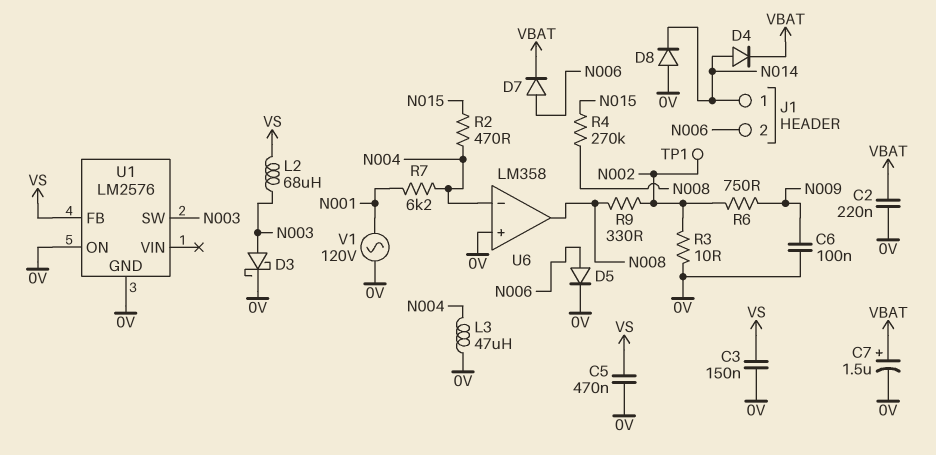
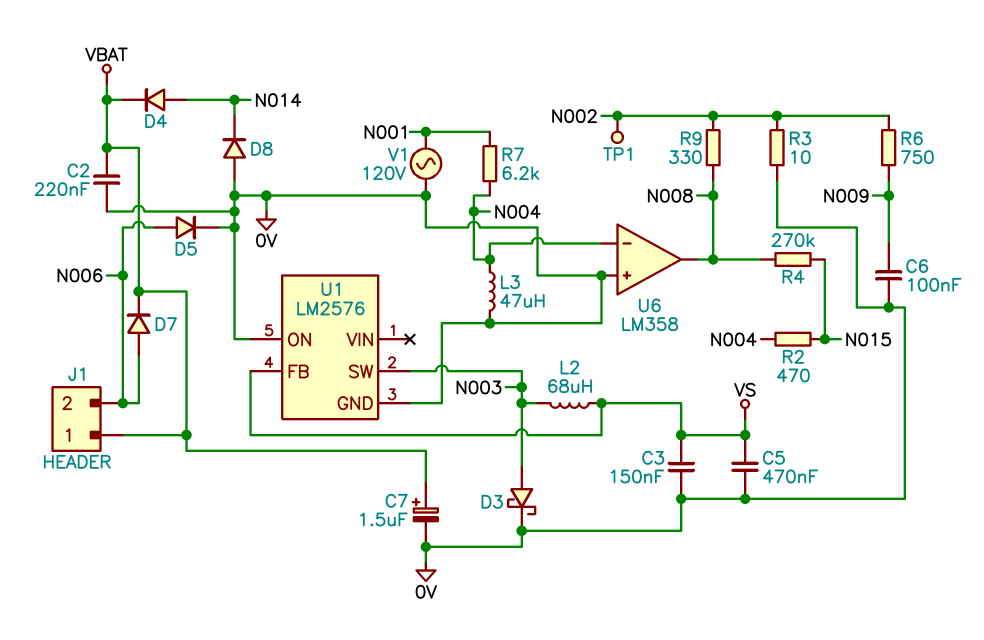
J1 pin 1: N014 -> VBAT

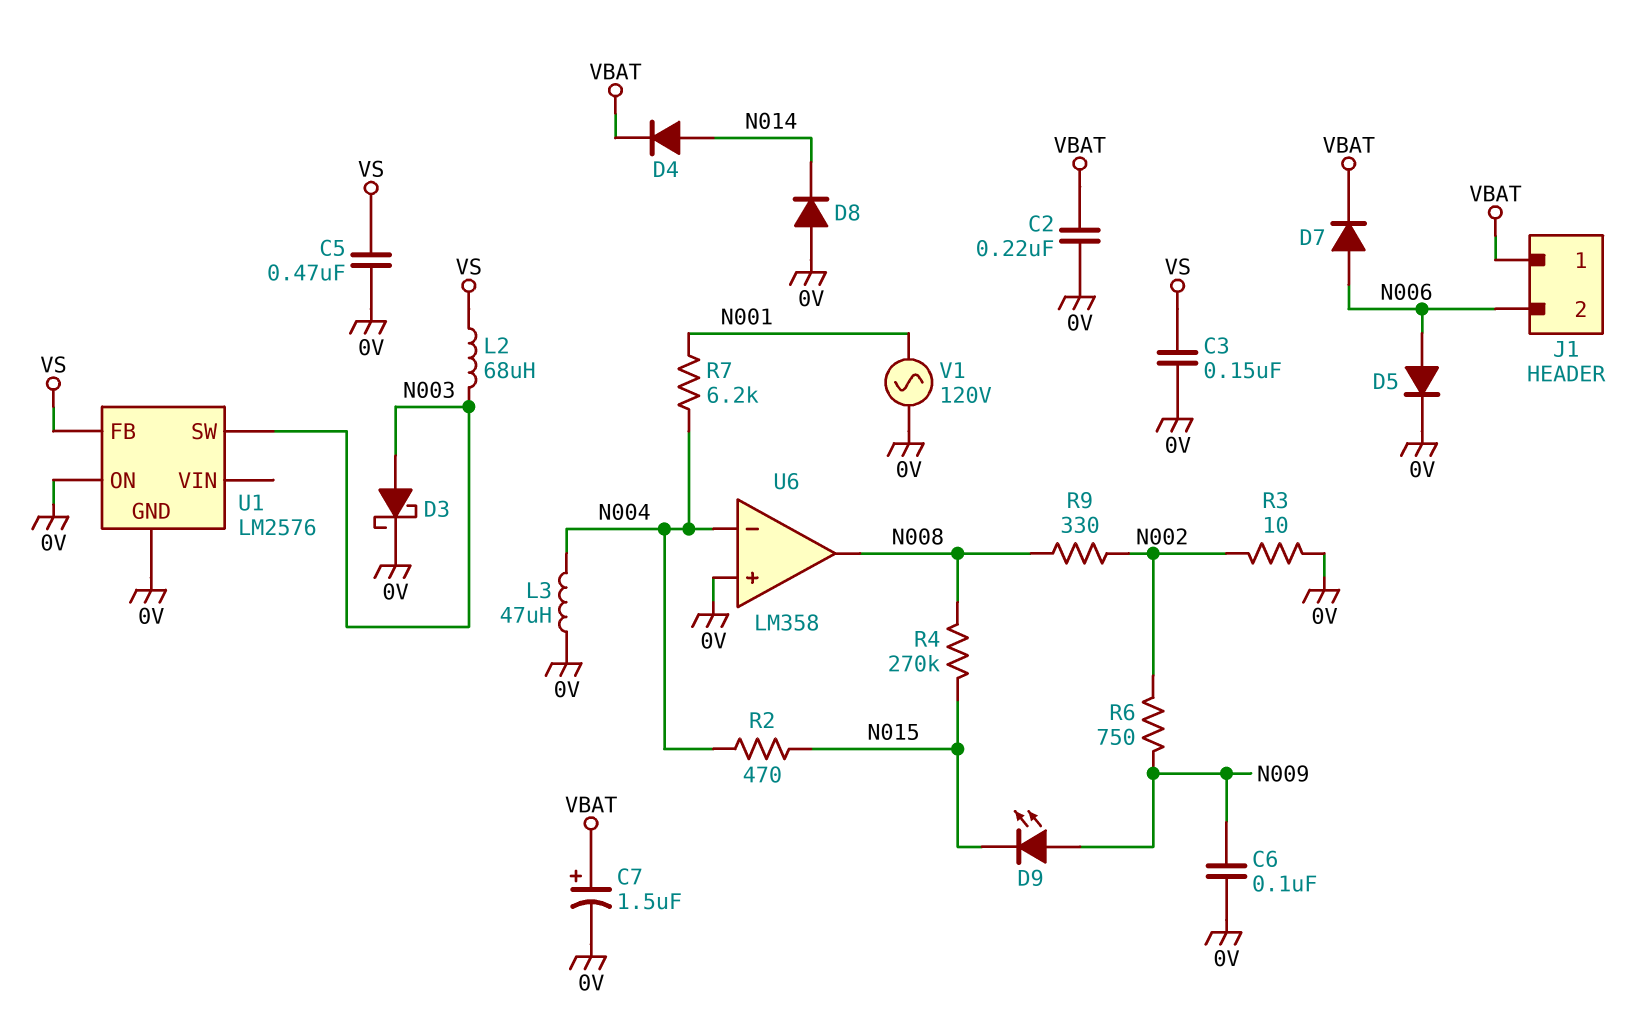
D9: none -> LED (A N009, K N015)
TP1: test point (N002) -> none

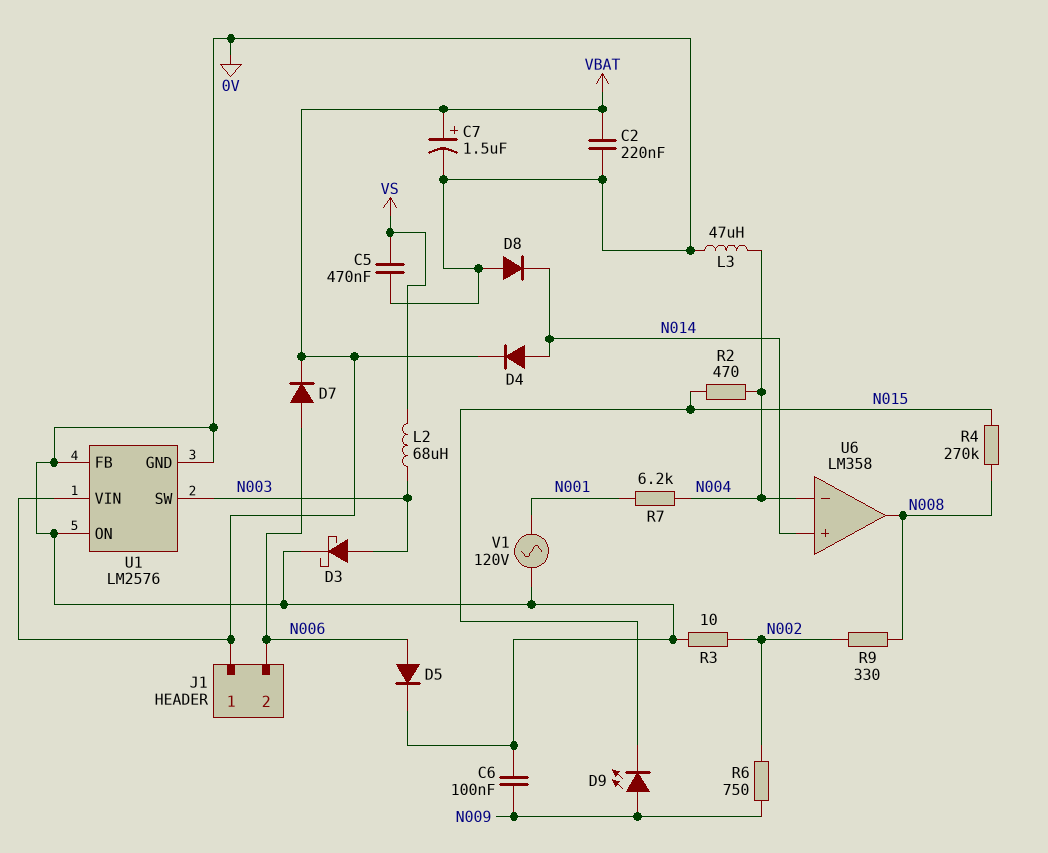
C3: 150nF (0V, VS) -> none
U1 pin FB: VS -> 0V
U1 pin VIN: none -> VBAT
U6 pin in+: 0V -> N014

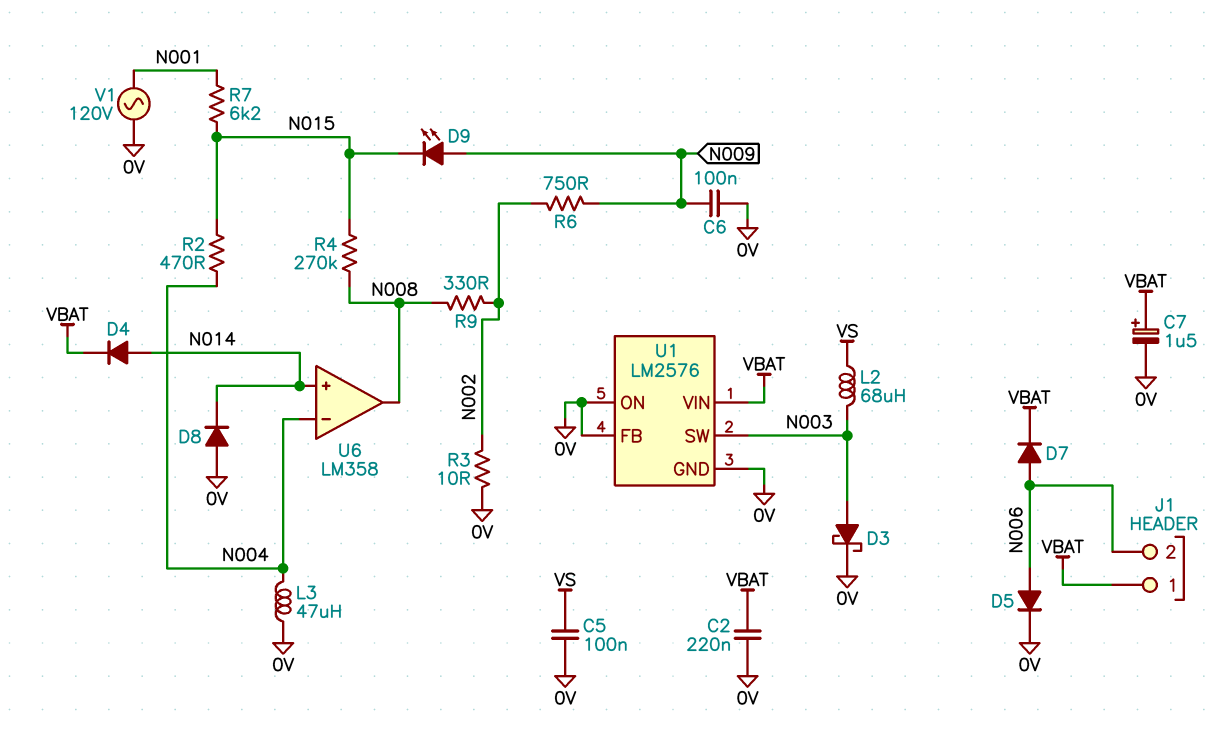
C5: 470nF (0V, VS) -> 100nF (0V, VS)
R7: 6.2k (N001, N004) -> 6.2k (N001, N015)

